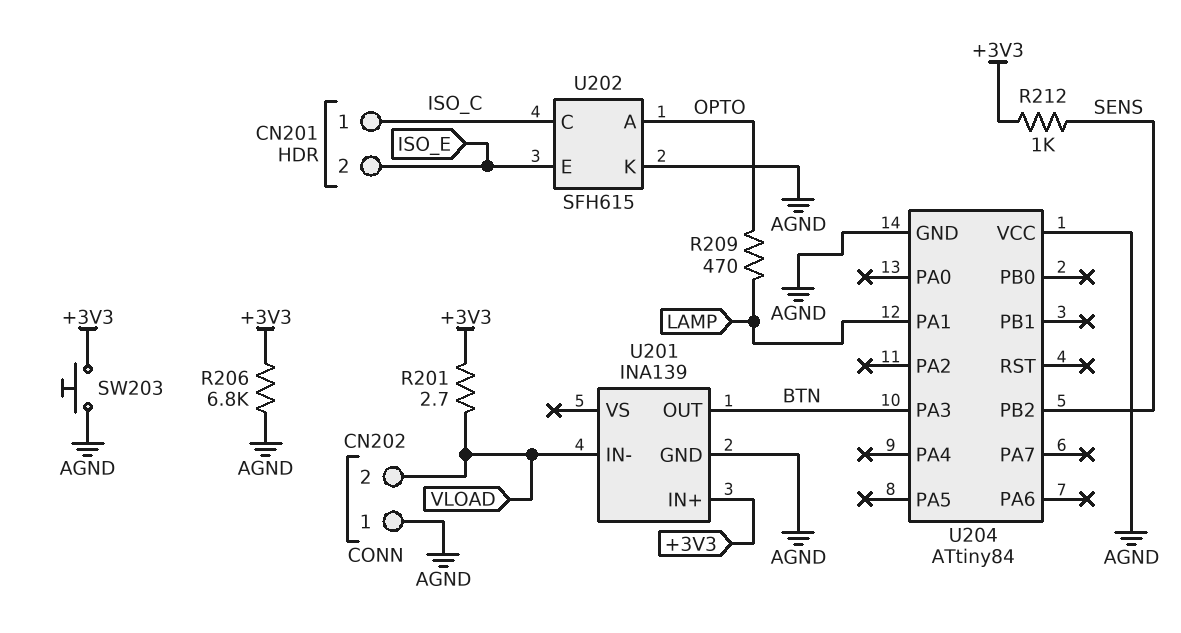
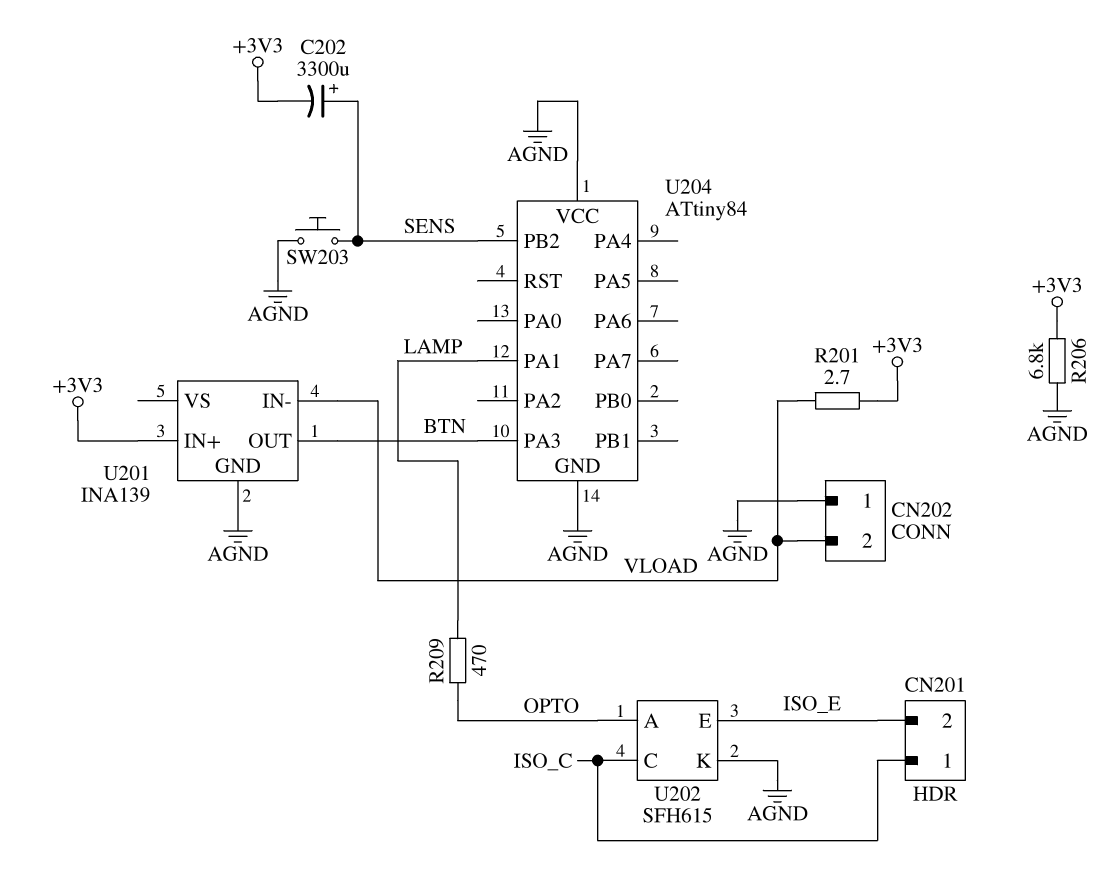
C202: none -> 3300uF (plus SENS, minus +3V3)
R212: 1k (+3V3, SENS) -> none
SW203: button (+3V3, AGND) -> button (AGND, SENS)

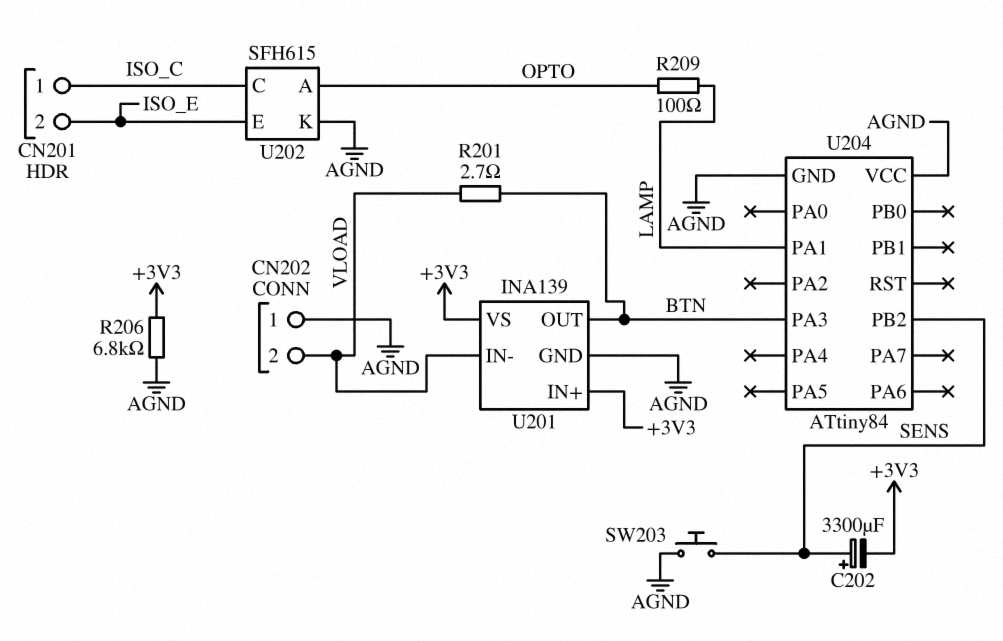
R201: 2.7 (+3V3, VLOAD) -> 2.7 (BTN, VLOAD)
R209: 470 (LAMP, OPTO) -> 100 (LAMP, OPTO)
U201 pin VS: none -> +3V3

